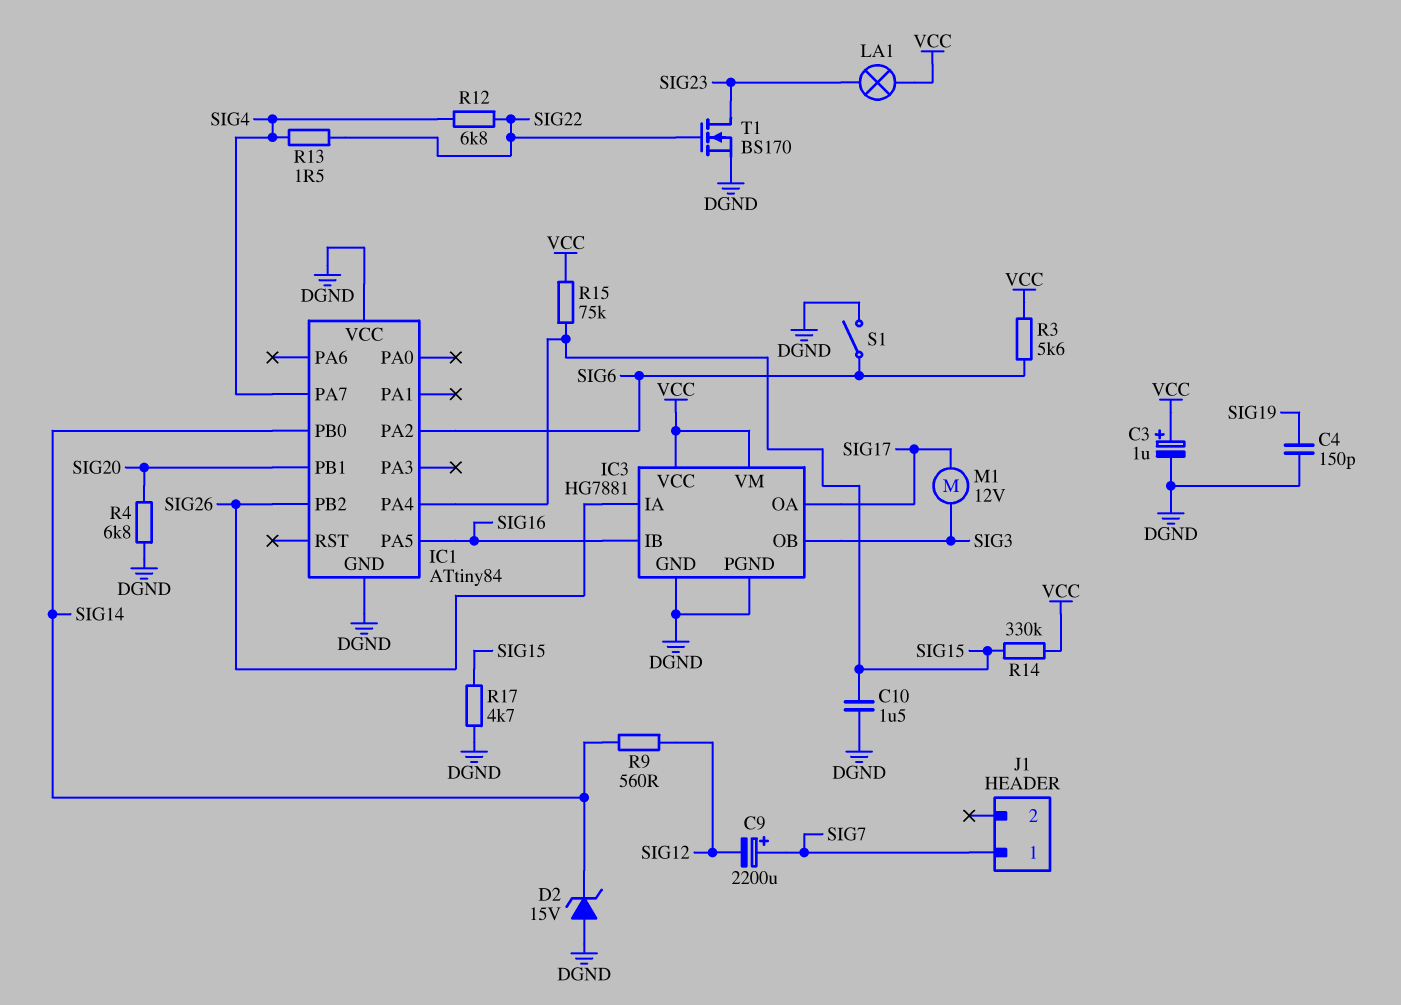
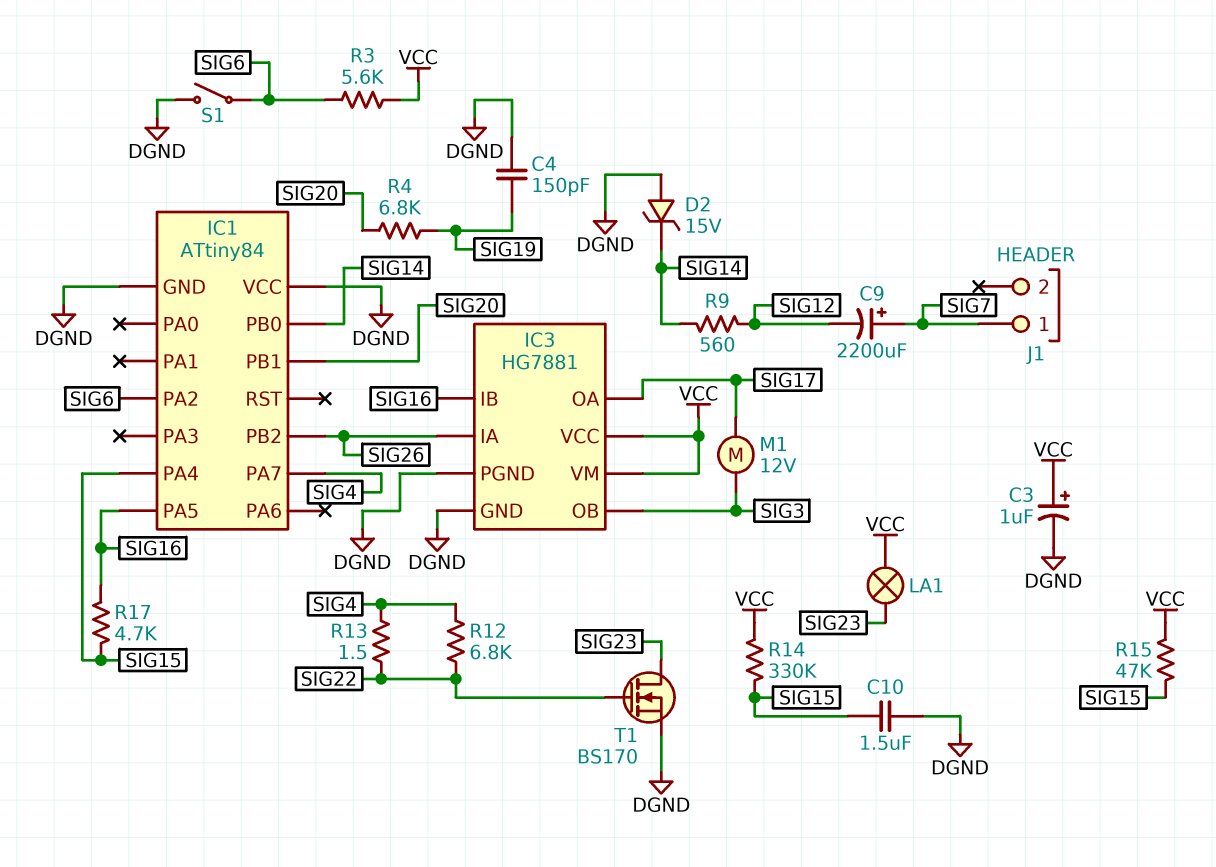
R4: 6.8k (DGND, SIG20) -> 6.8k (SIG19, SIG20)
R15: 75k (SIG15, VCC) -> 47k (SIG15, VCC)
R17: 4.7k (DGND, SIG15) -> 4.7k (SIG15, SIG16)

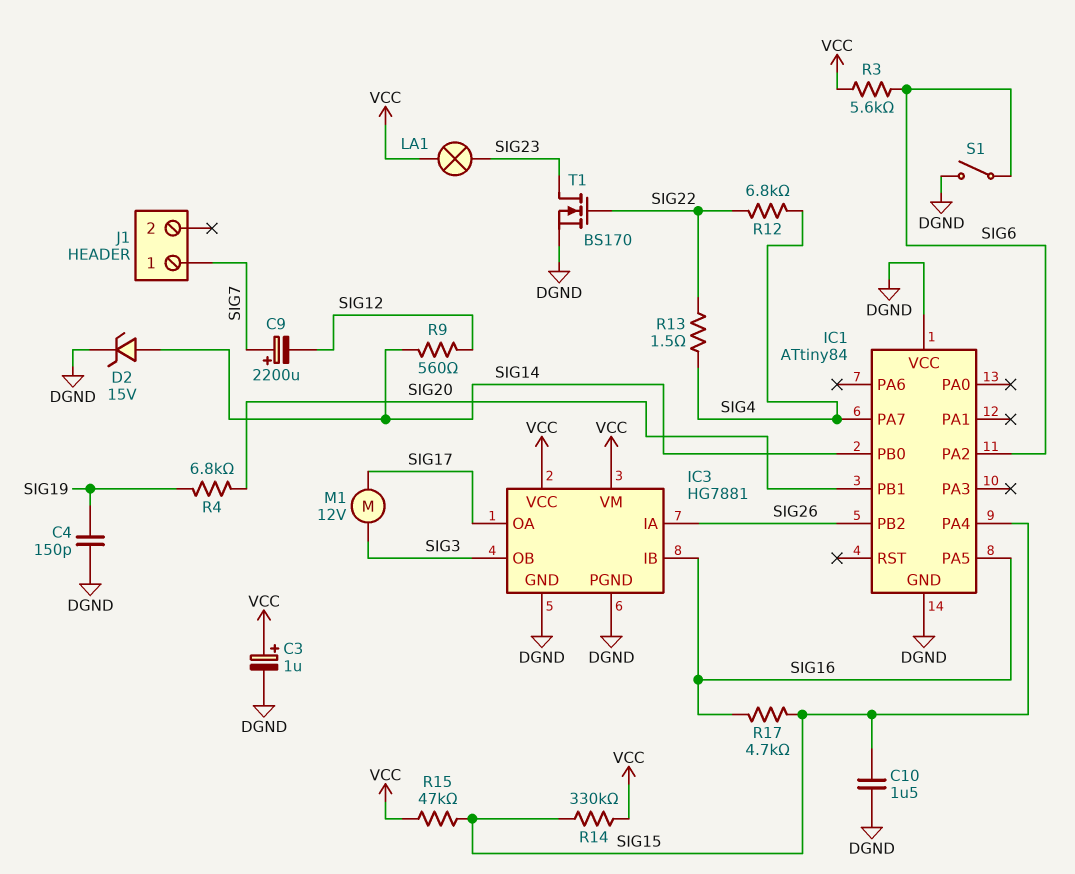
D2: zener 15V (A DGND, K SIG14) -> zener 15V (A SIG14, K DGND)

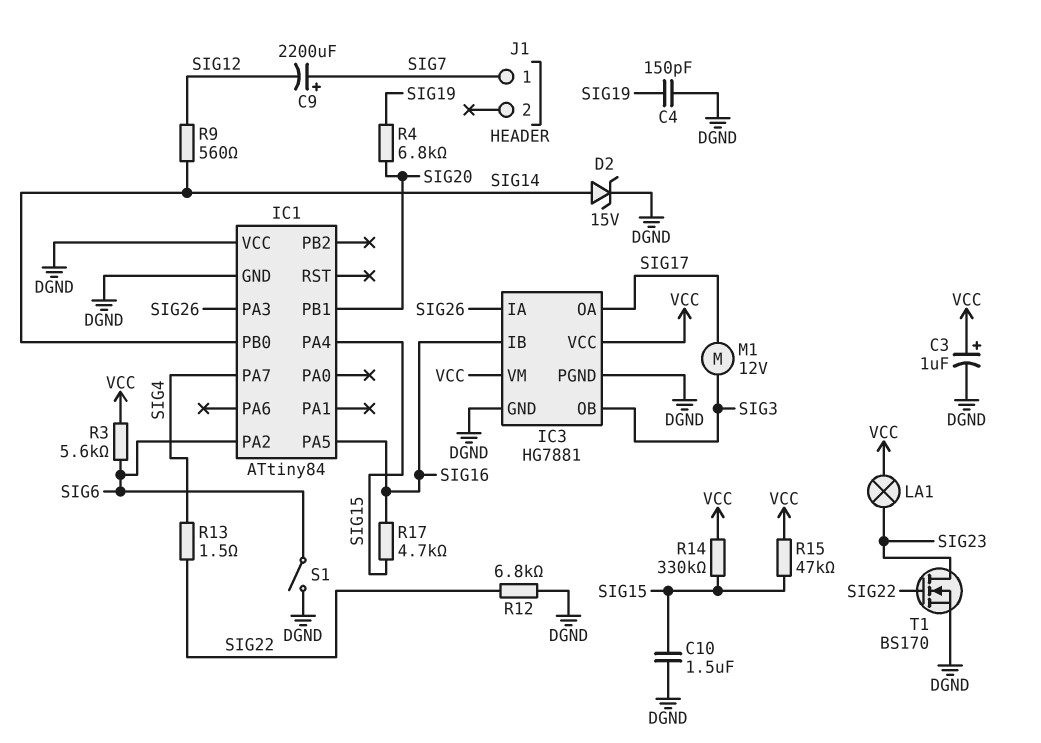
IC1 pin PA3: none -> SIG26
IC1 pin PB2: SIG26 -> none
R12: 6.8k (SIG4, SIG22) -> 6.8k (DGND, SIG22)

